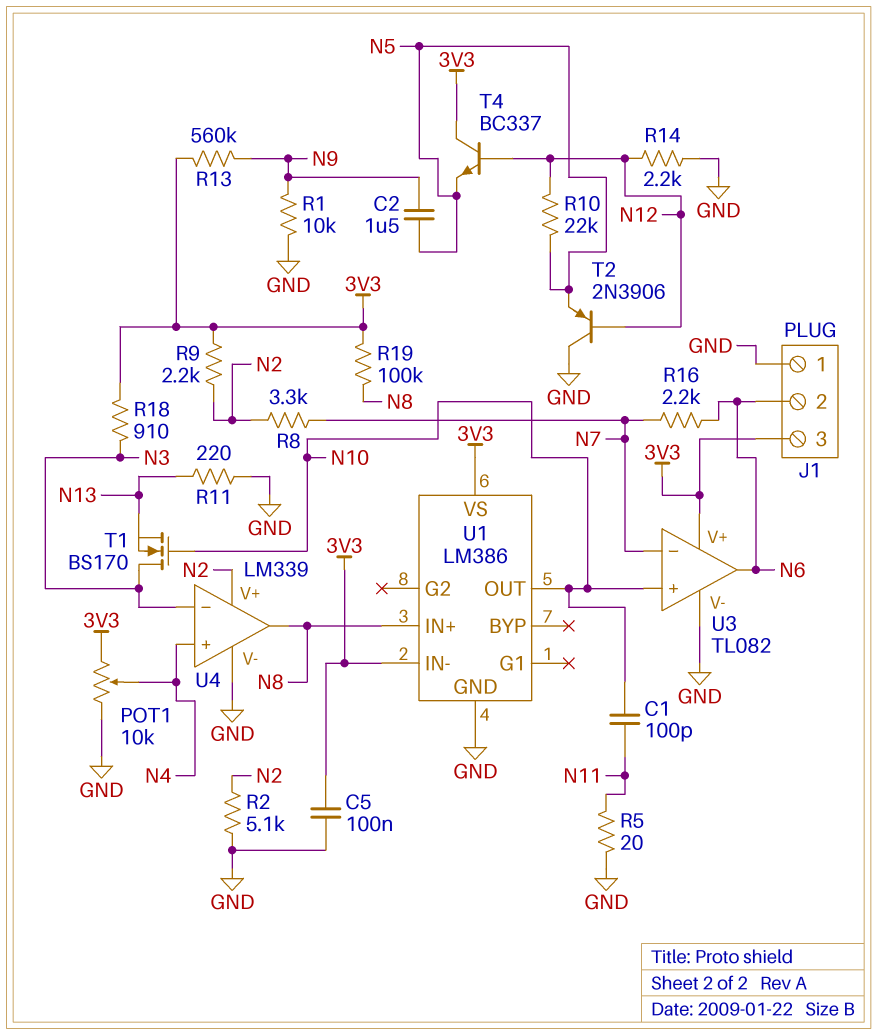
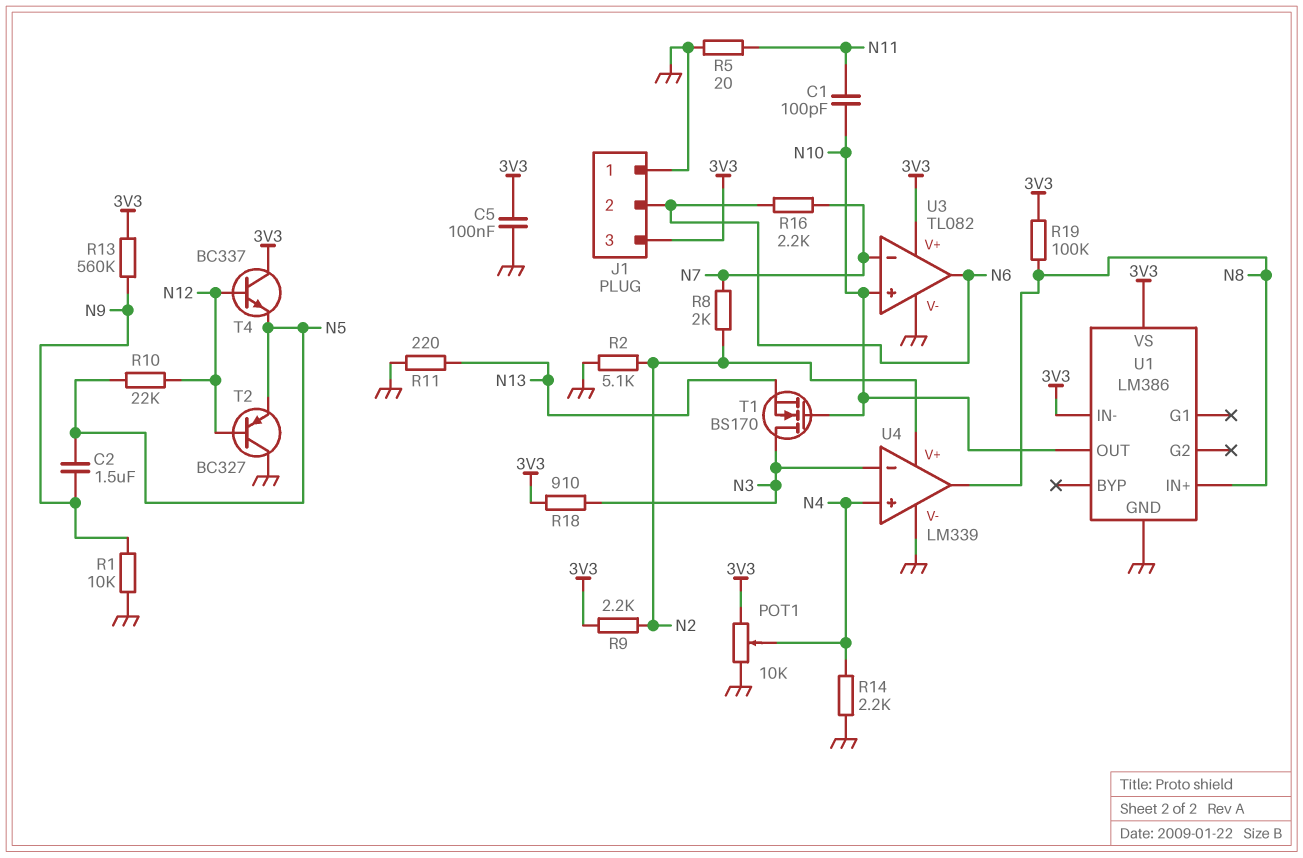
R8: 3.3k (N2, N7) -> 2k (N2, N7)
R14: 2.2k (GND, N12) -> 2.2k (GND, N4)
T2: PNP 2N3906 (B N12, C GND, E N5) -> PNP BC327 (B N12, C GND, E N5)

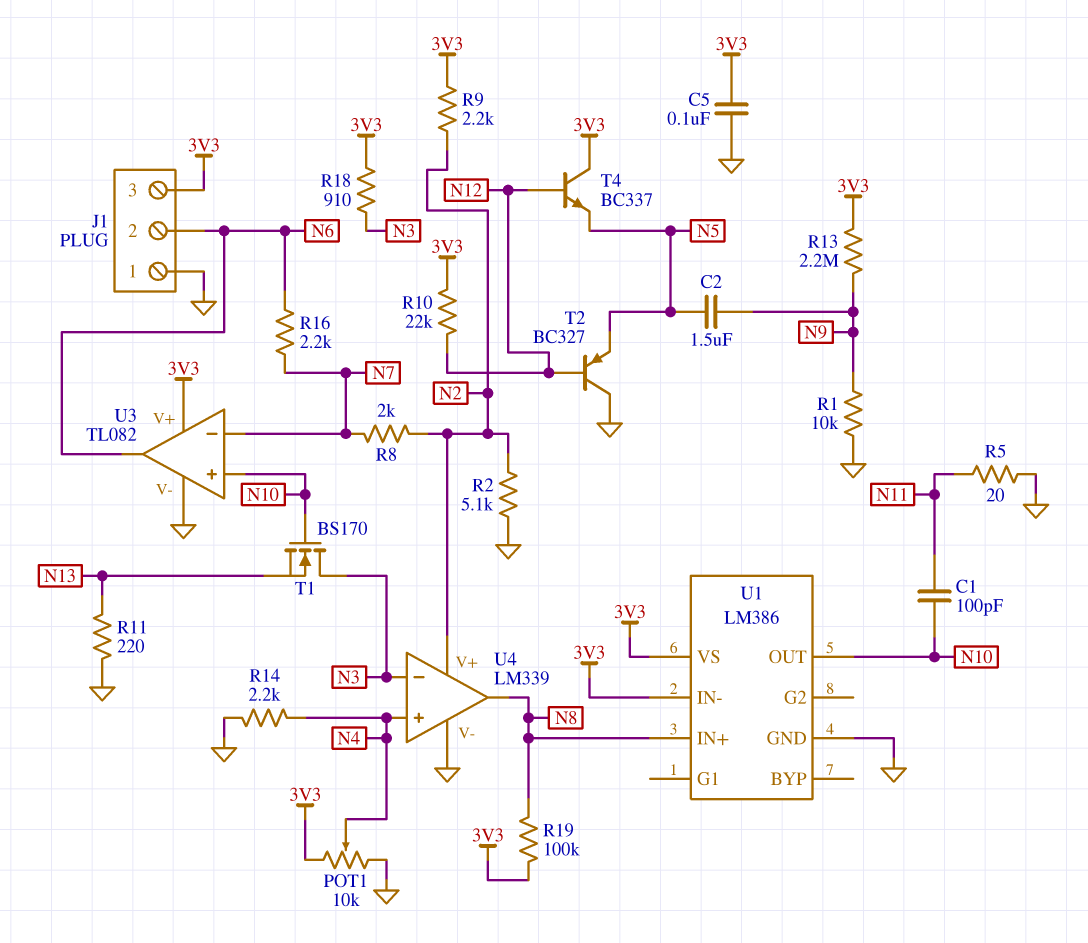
R10: 22k (N5, N12) -> 22k (3V3, N12)
R13: 560k (3V3, N9) -> 2.2M (3V3, N9)

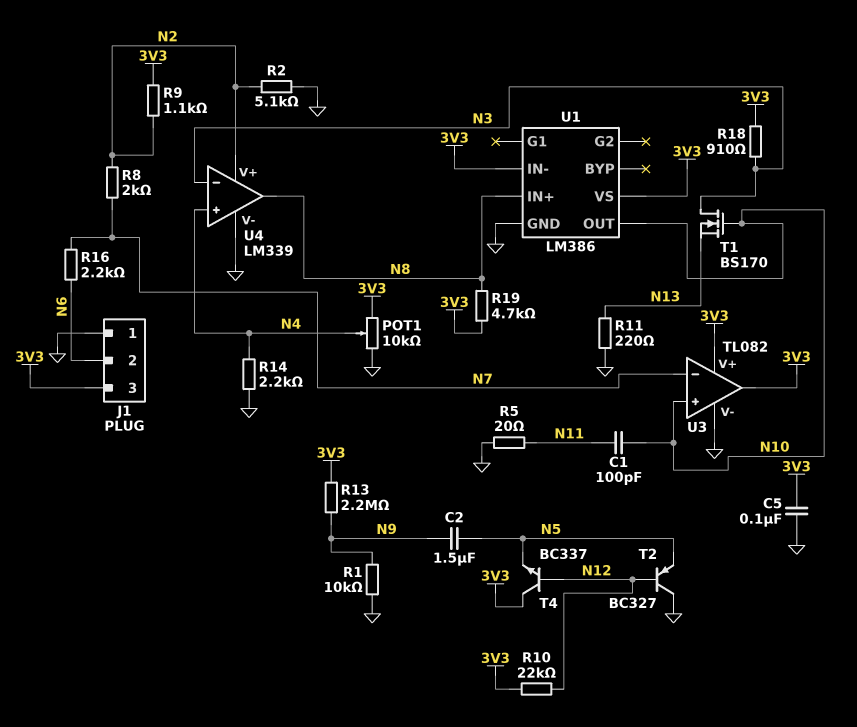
R9: 2.2k (3V3, N2) -> 1.1k (3V3, N2)
R19: 100k (3V3, N8) -> 4.7k (3V3, N8)
U3 pin out: N6 -> 3V3

